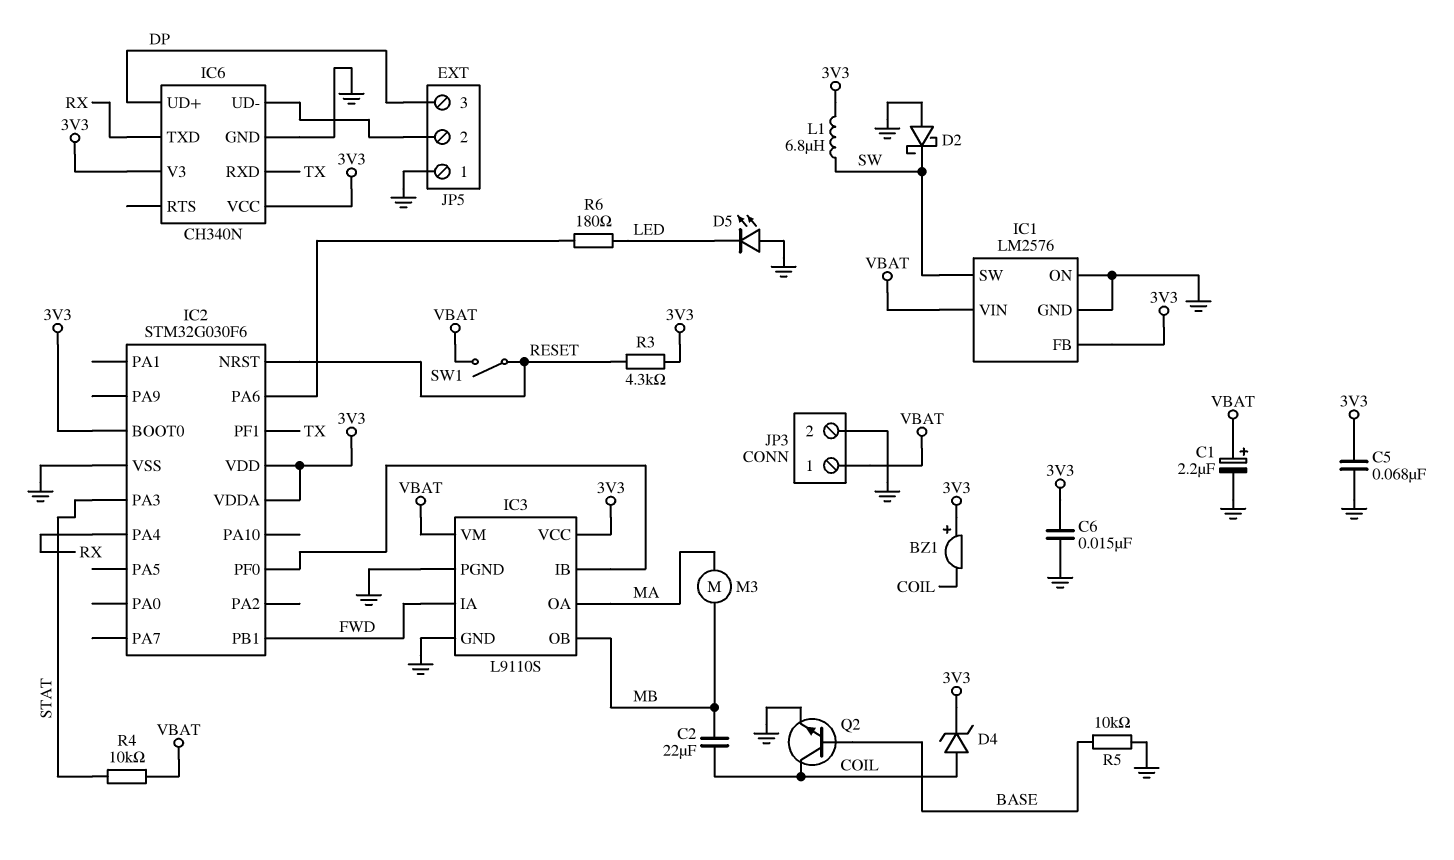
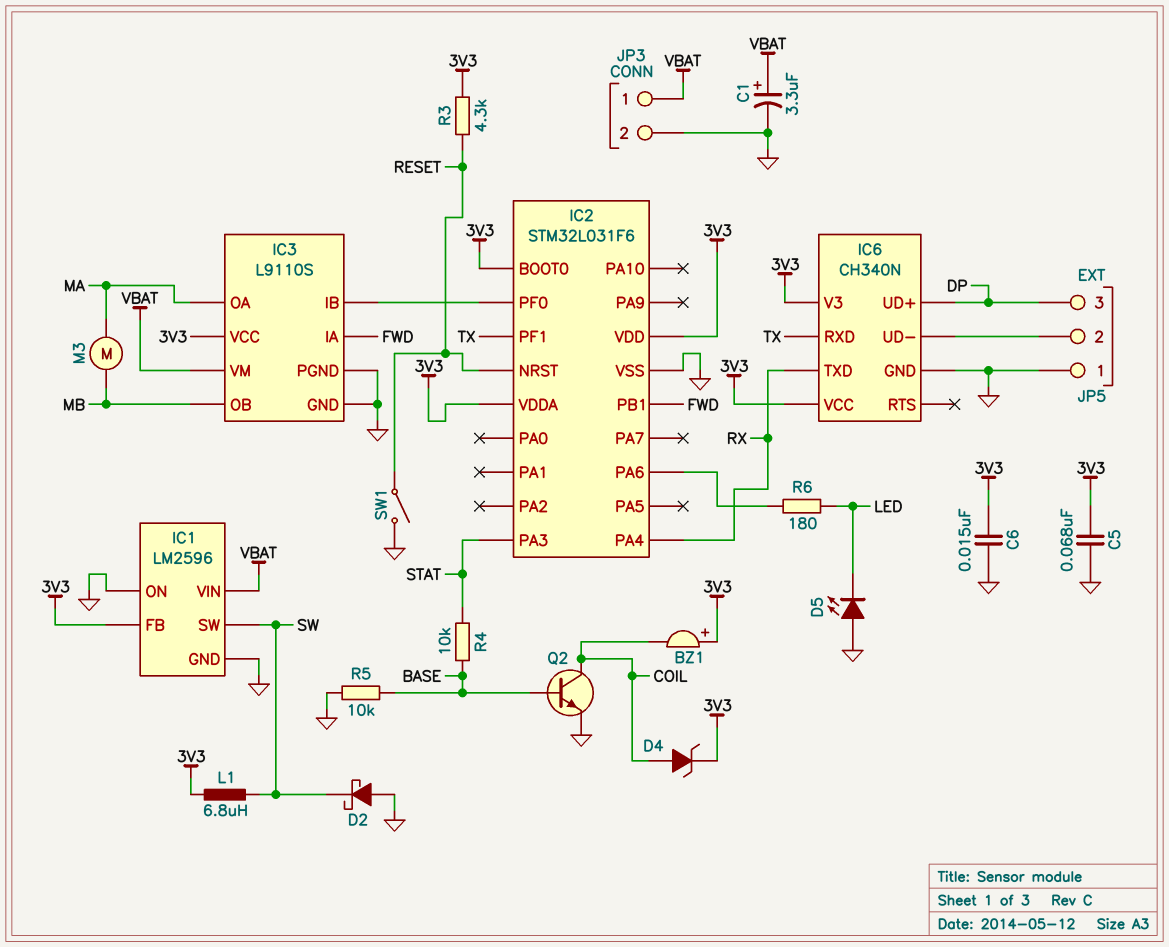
C1: 2.2uF (plus VBAT, minus GND) -> 3.3uF (plus VBAT, minus GND)
C2: 22uF (COIL, MB) -> none
IC1: LM2576 -> LM2596
IC2: STM32G030F6 -> STM32L031F6
R4: 10k (STAT, VBAT) -> 10k (BASE, STAT)
SW1: switch (RESET, VBAT) -> switch (GND, RESET)

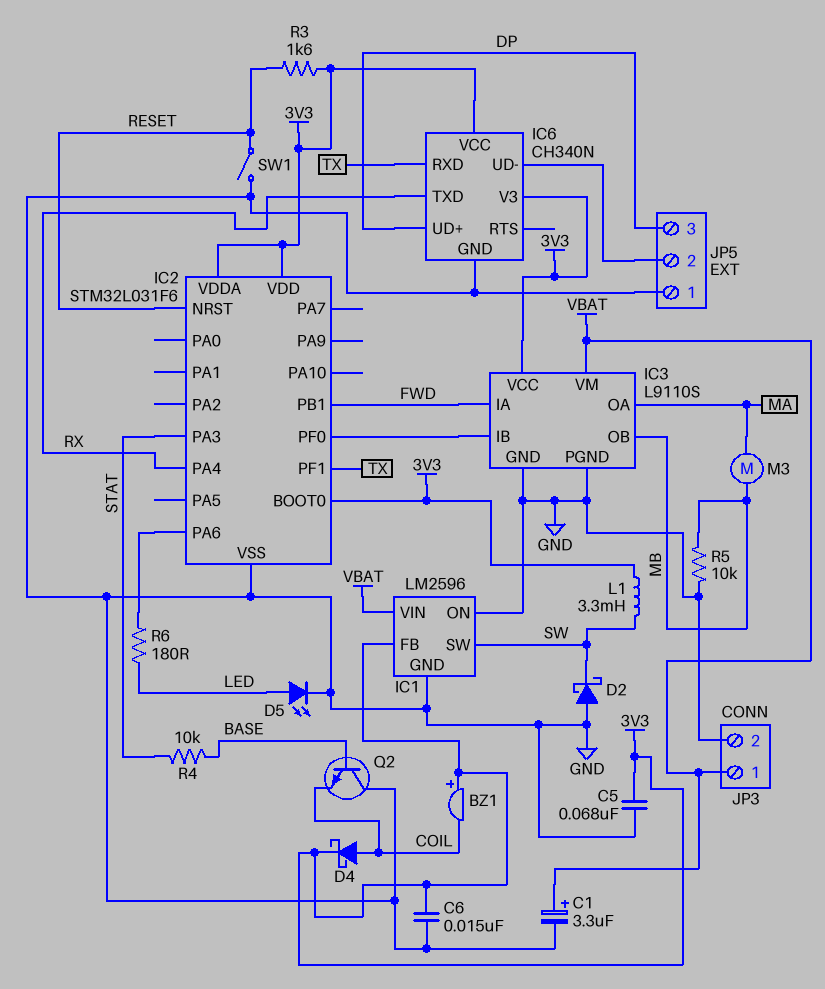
D4: zener (A COIL, K 3V3) -> schottky (A COIL, K 3V3)
D5: LED (A GND, K LED) -> LED (A LED, K GND)
L1: 6.8uH (3V3, SW) -> 3.3mH (3V3, SW)
Q2: NPN (B BASE, C COIL, E GND) -> NPN (B BASE, C GND, E COIL)
R3: 4.3k (3V3, RESET) -> 1.6k (3V3, RESET)
R5: 10k (BASE, GND) -> 10k (GND, MB)

